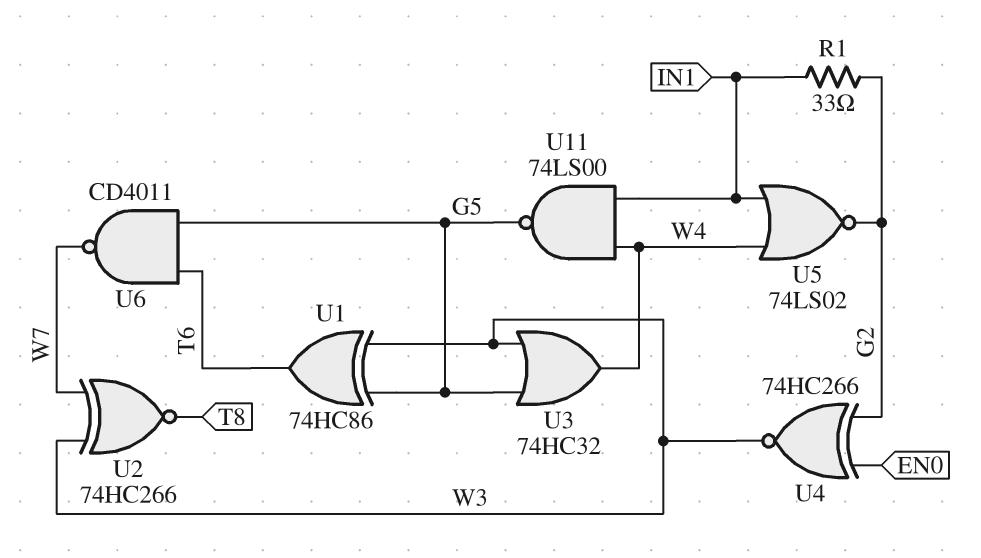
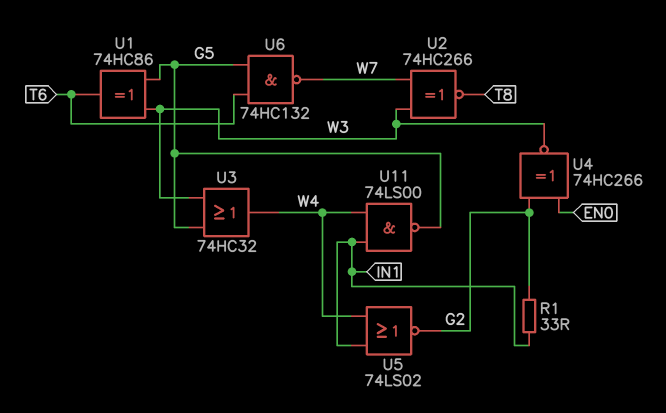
U6: NAND CD4011 (in G5, in T6, out W7) -> NAND 74HC132 (in G5, in T6, out W7)

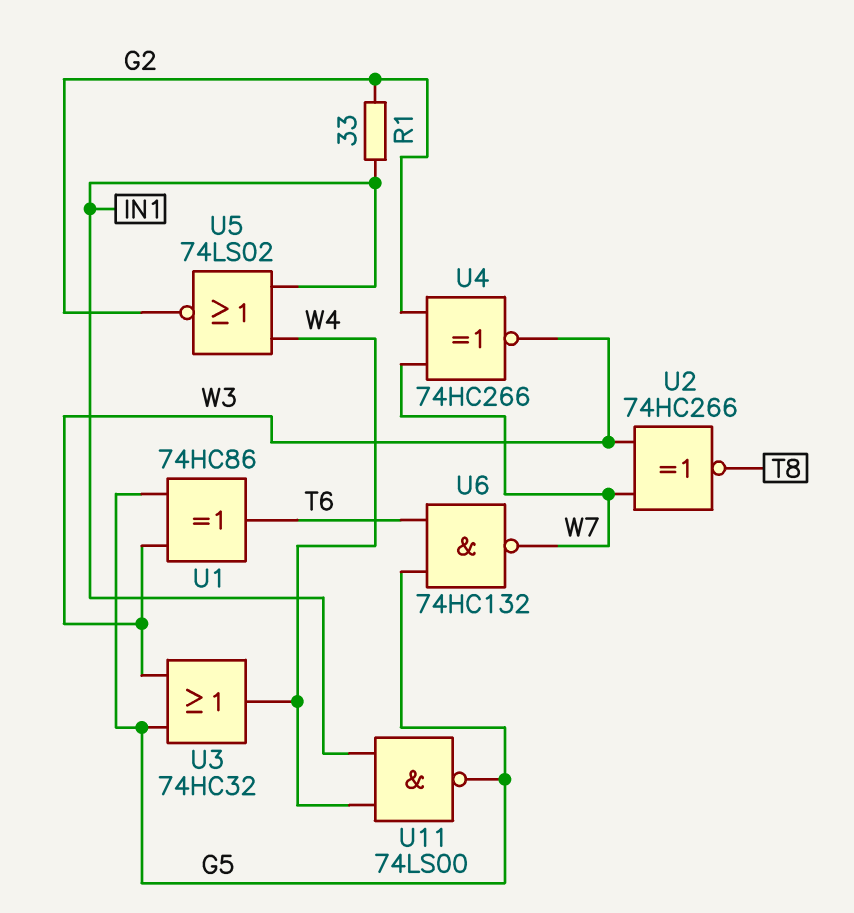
U4: XNOR 74HC266 (in EN0, in G2, out W3) -> XNOR 74HC266 (in G2, in W7, out W3)

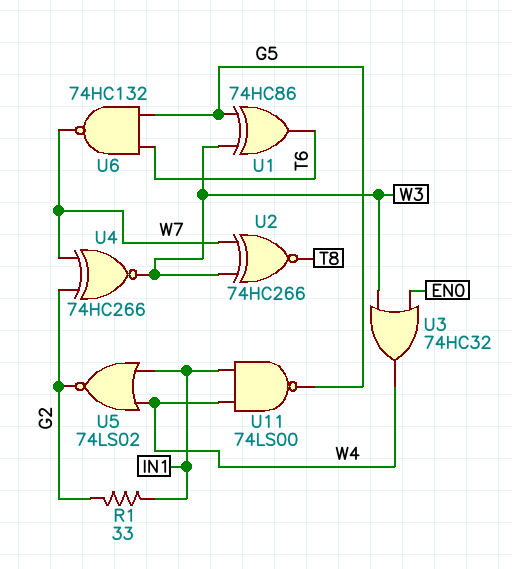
U3: OR 74HC32 (in G5, in W3, out W4) -> OR 74HC32 (in EN0, in W3, out W4)

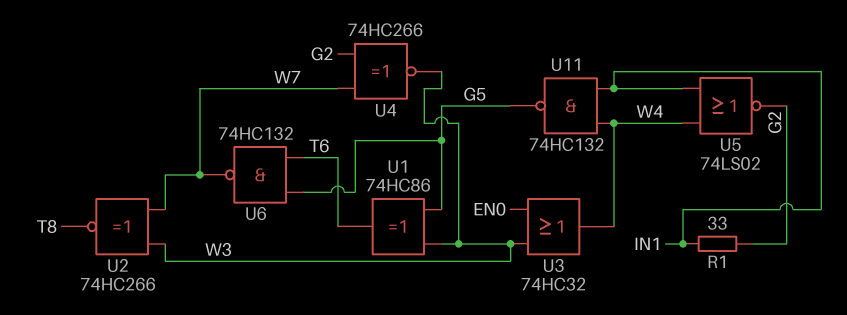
U11: NAND 74LS00 (in IN1, in W4, out G5) -> NAND 74HC132 (in IN1, in W4, out G5)

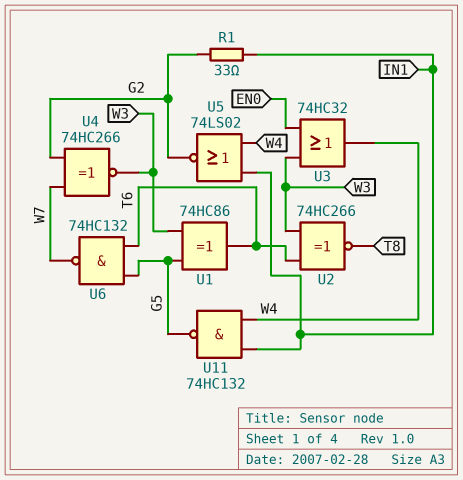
U2: XNOR 74HC266 (in W3, in W7, out T8) -> XNOR 74HC266 (in T6, in W3, out T8)

